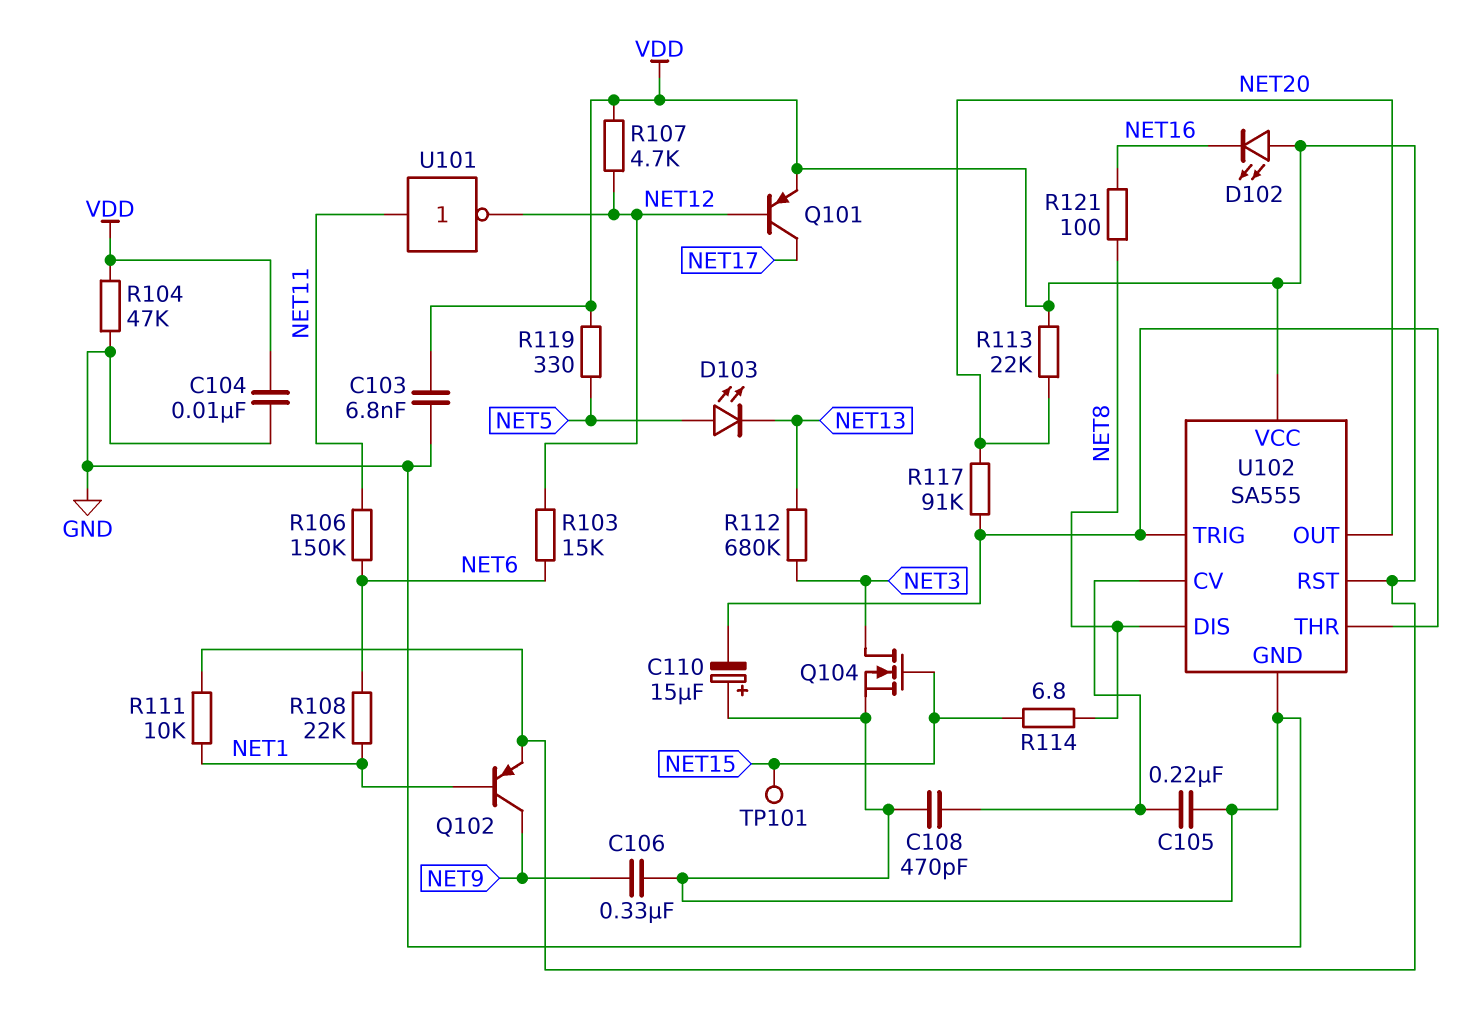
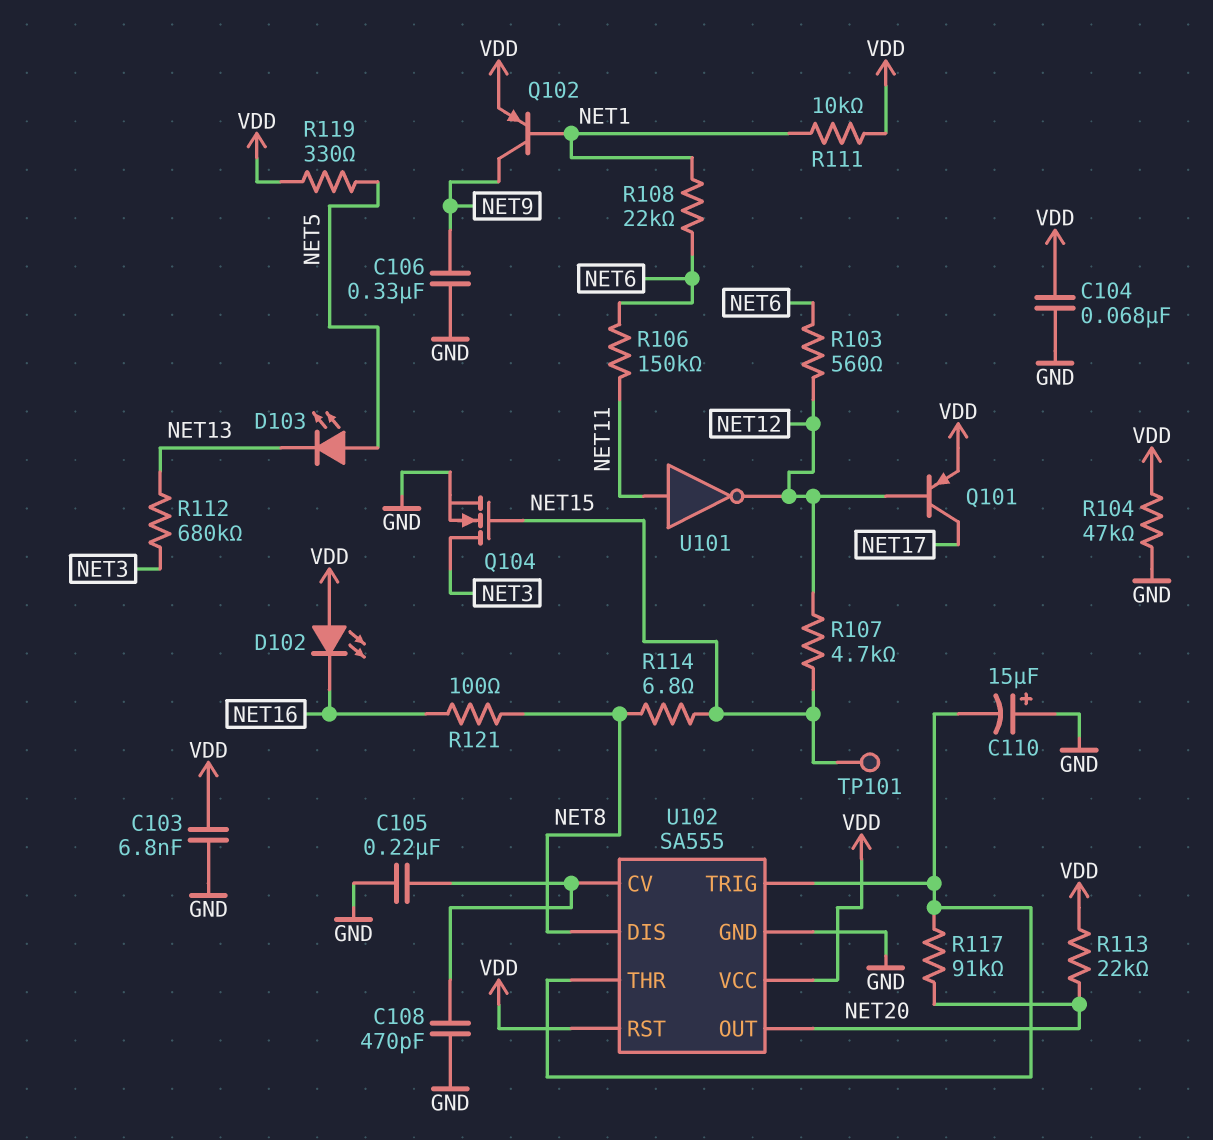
C104: 10nF (GND, VDD) -> 68nF (GND, VDD)
R103: 15k (NET6, NET12) -> 560 (NET6, NET12)
R107: 4.7k (NET12, VDD) -> 4.7k (NET12, NET15)

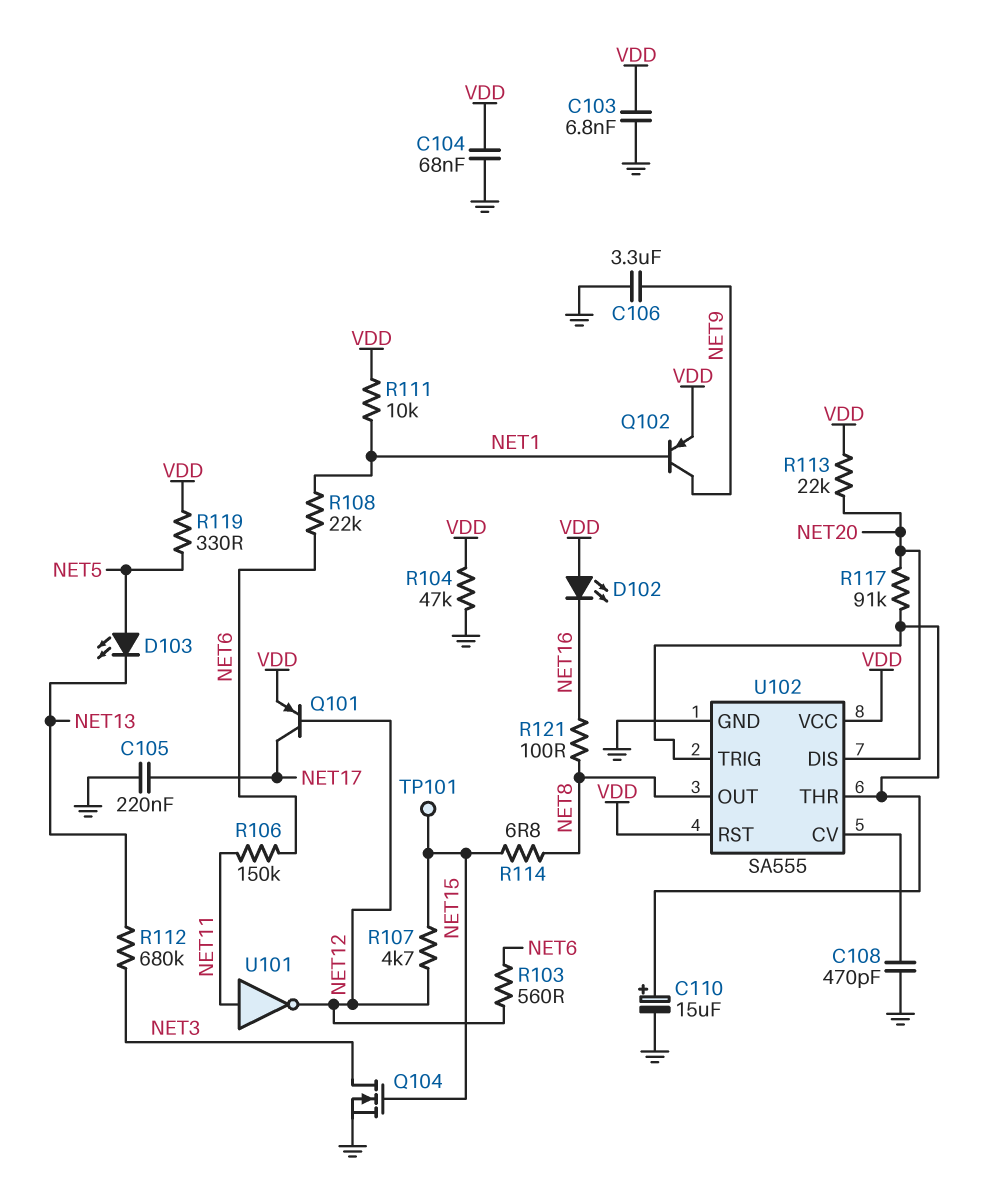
C105: 220nF (GND, U102/CV) -> 220nF (GND, NET17)
C106: 330nF (GND, NET9) -> 3.3uF (GND, NET9)
C110: 15uF (plus GND, minus U102/THR) -> 15uF (plus U102/THR, minus GND)
U102 pin DIS: NET8 -> NET20
U102 pin OUT: NET20 -> NET8

